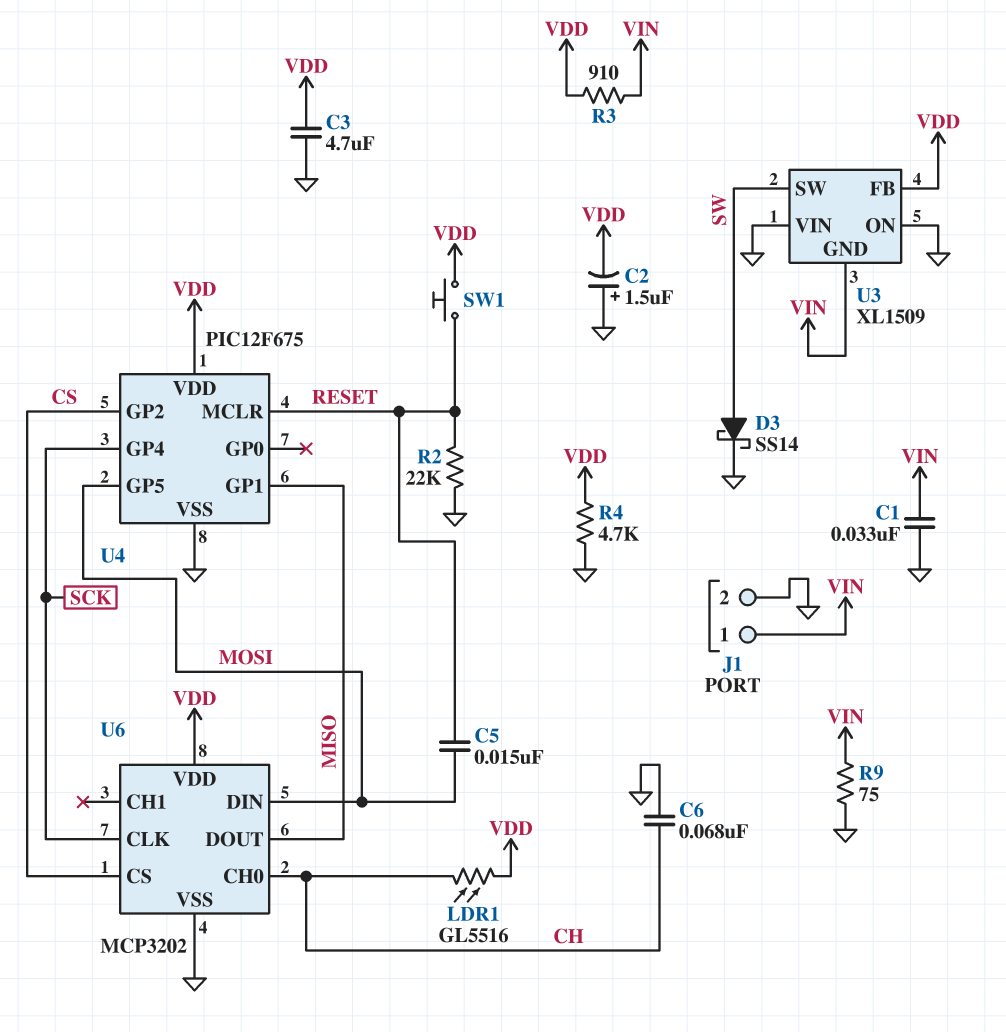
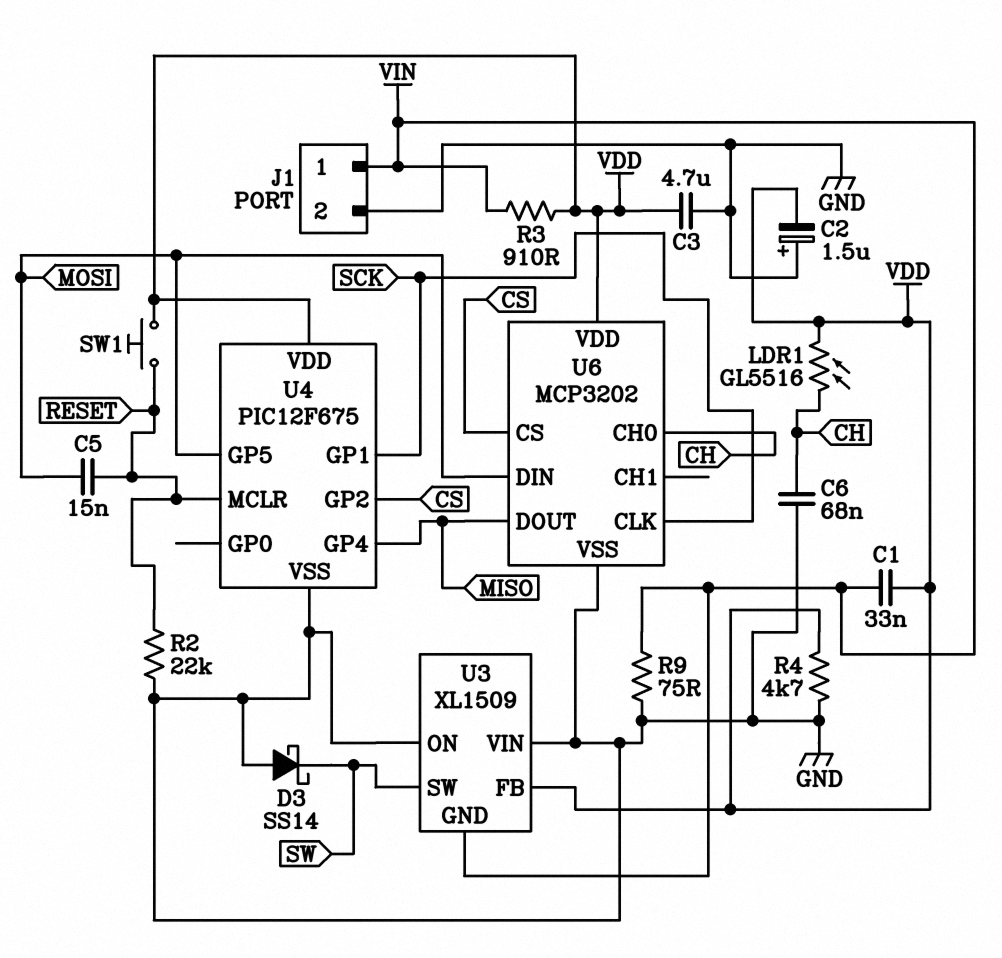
C1: 33nF (GND, VIN) -> 33nF (VDD, VIN)
D3: schottky SS14 (A SW, K GND) -> schottky SS14 (A GND, K SW)
U4 pin GP1: MISO -> SCK
U4 pin GP4: SCK -> MISO

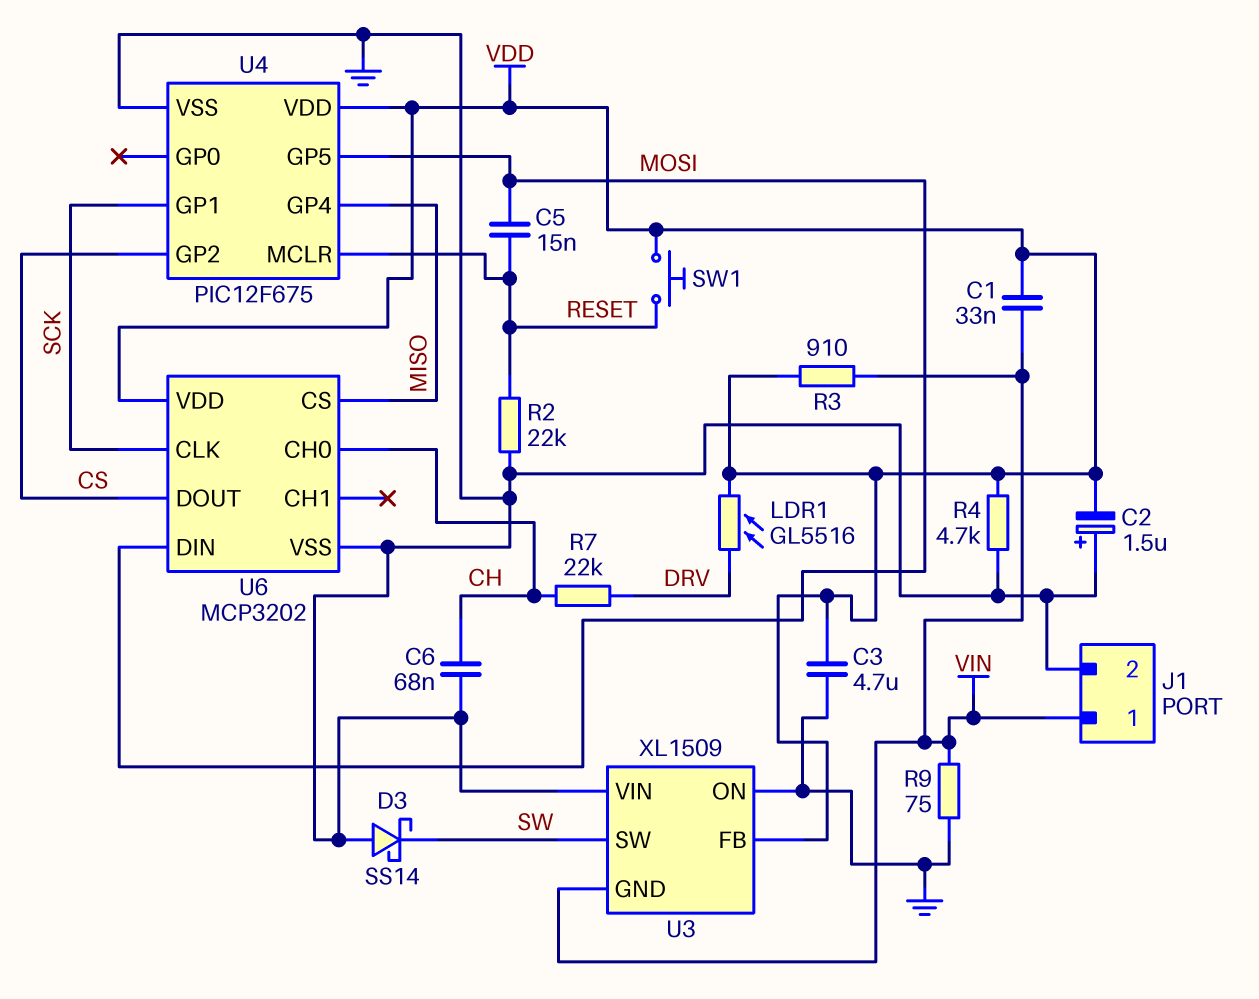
LDR1: GL5516 (CH, VDD) -> GL5516 (DRV, VDD)
R7: none -> 22k (CH, DRV)
U6 pin CS: CS -> MISO
U6 pin DOUT: MISO -> CS

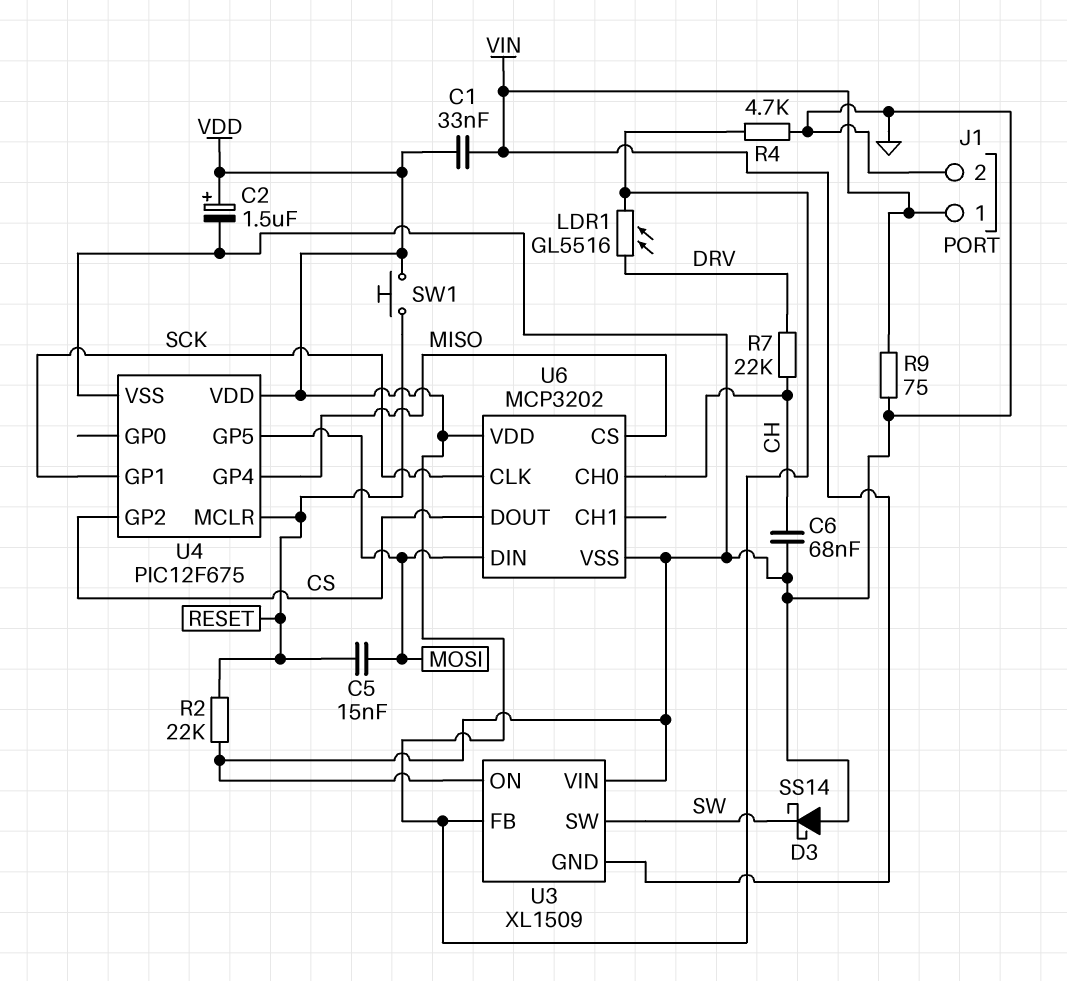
C2: 1.5uF (plus GND, minus VDD) -> 1.5uF (plus VDD, minus GND)
C3: 4.7uF (GND, VDD) -> none
R3: 910 (VDD, VIN) -> none

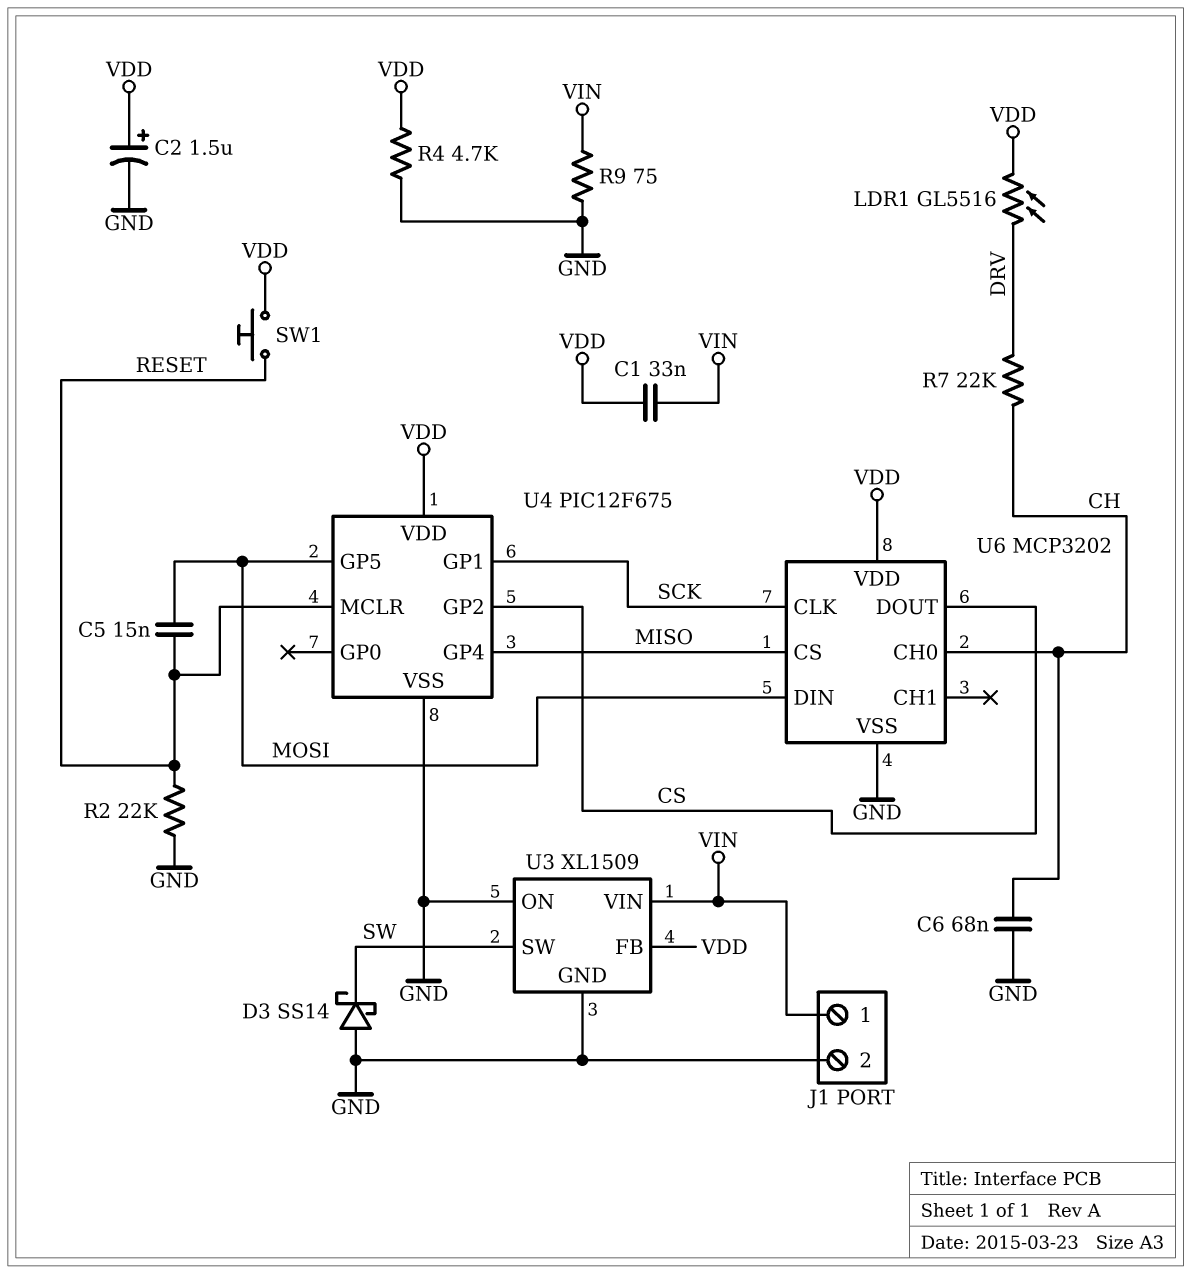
U3 pin GND: VIN -> GND
U3 pin VIN: GND -> VIN

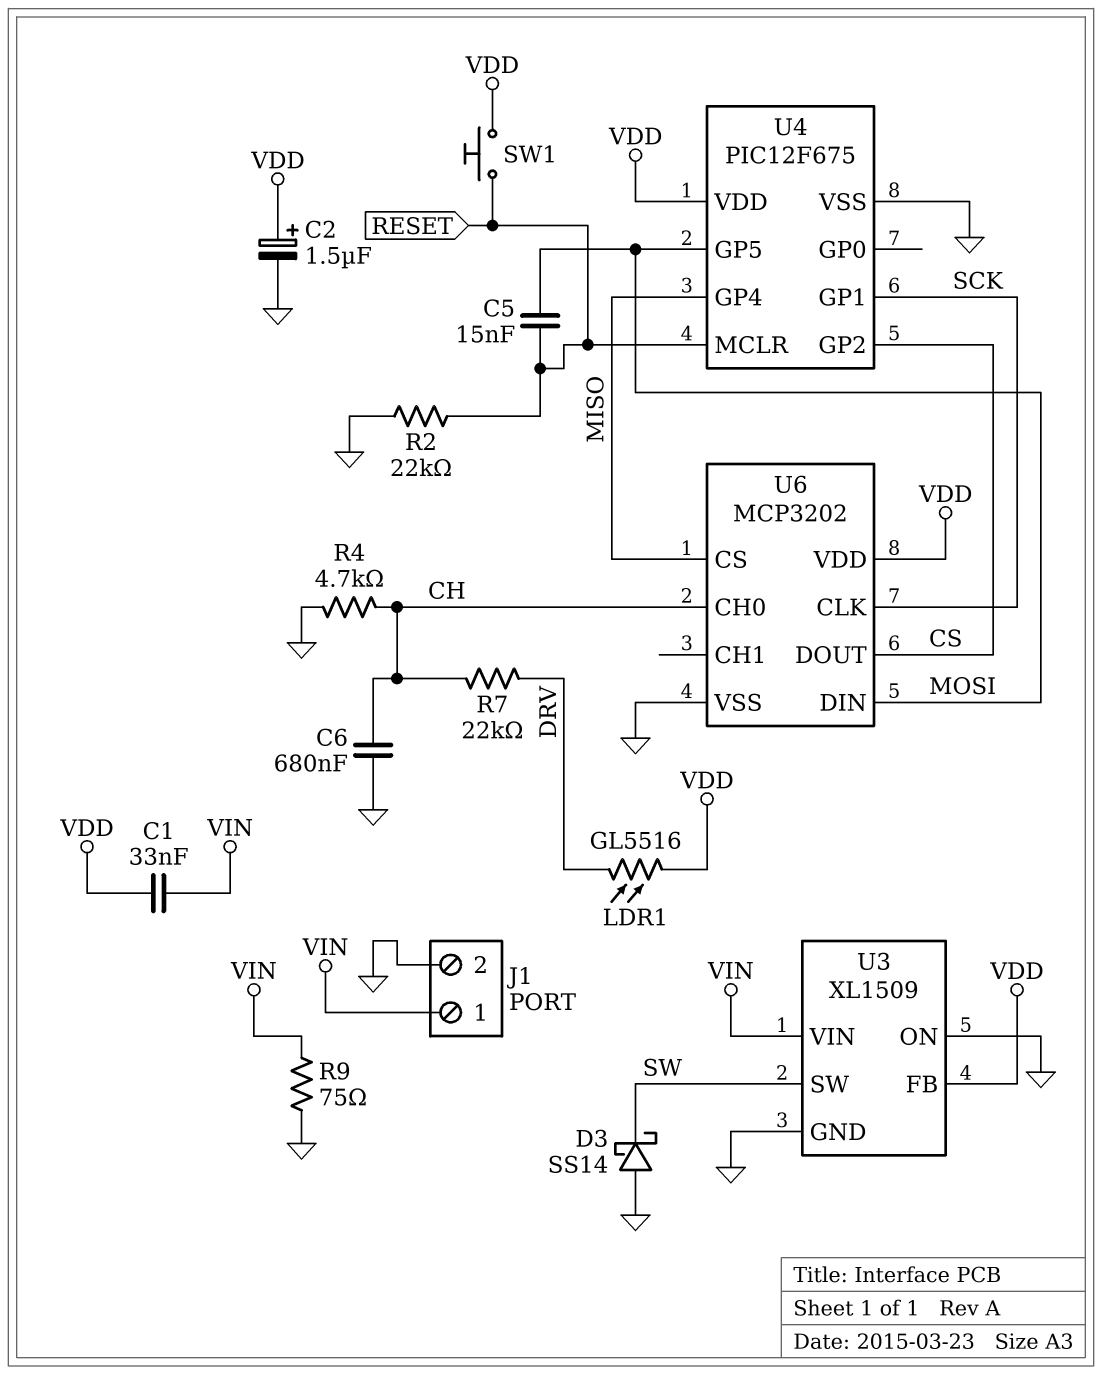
C6: 68nF (CH, GND) -> 680nF (CH, GND)
R4: 4.7k (GND, VDD) -> 4.7k (CH, GND)

